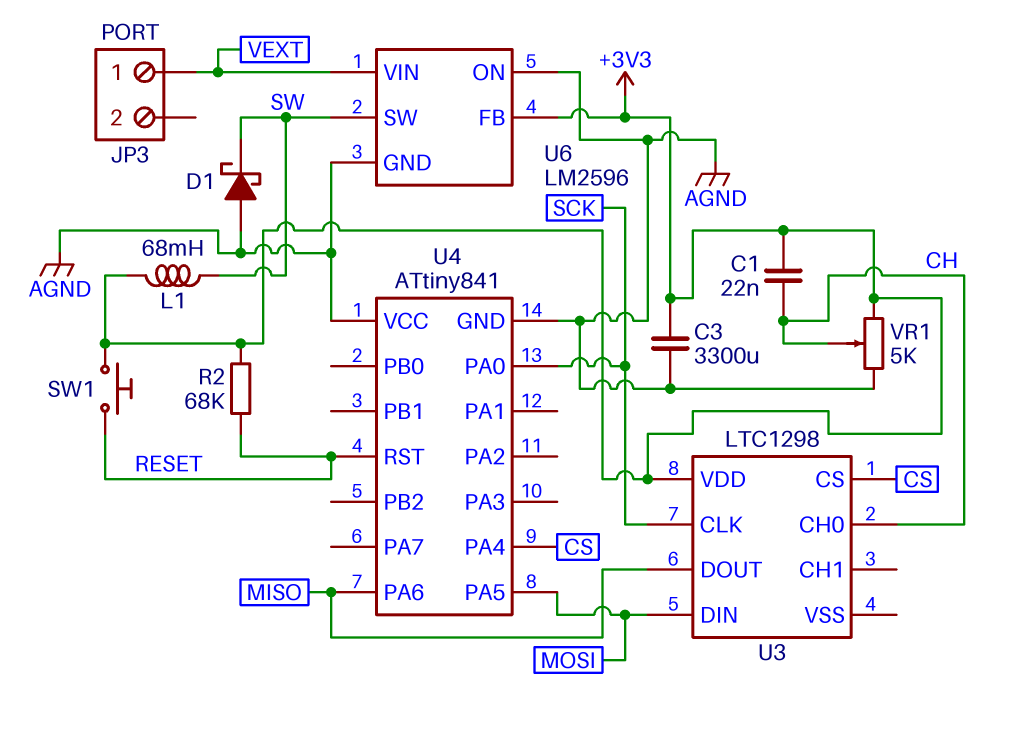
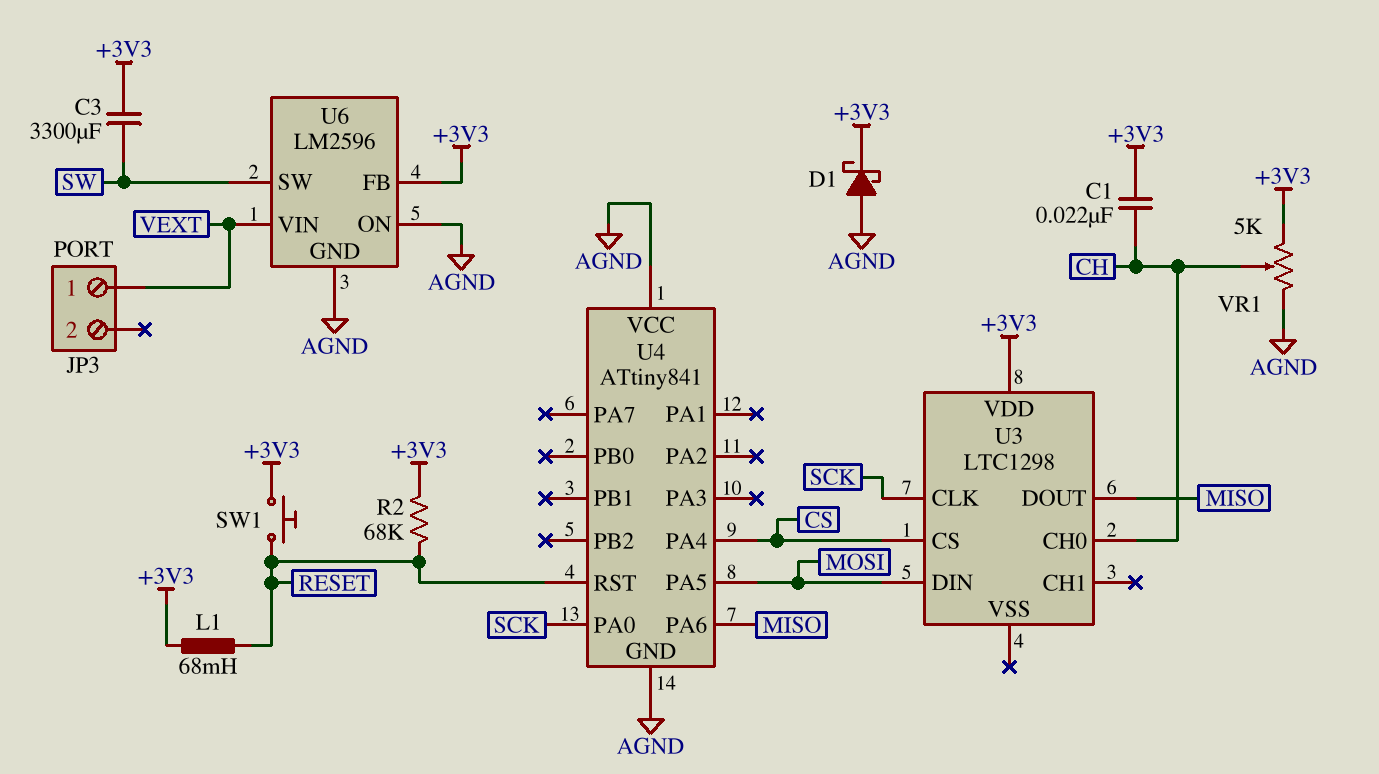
C3: 3300uF (+3V3, AGND) -> 3300uF (+3V3, SW)
D1: schottky (A AGND, K SW) -> schottky (A AGND, K +3V3)
L1: 68mH (+3V3, SW) -> 68mH (+3V3, RESET)

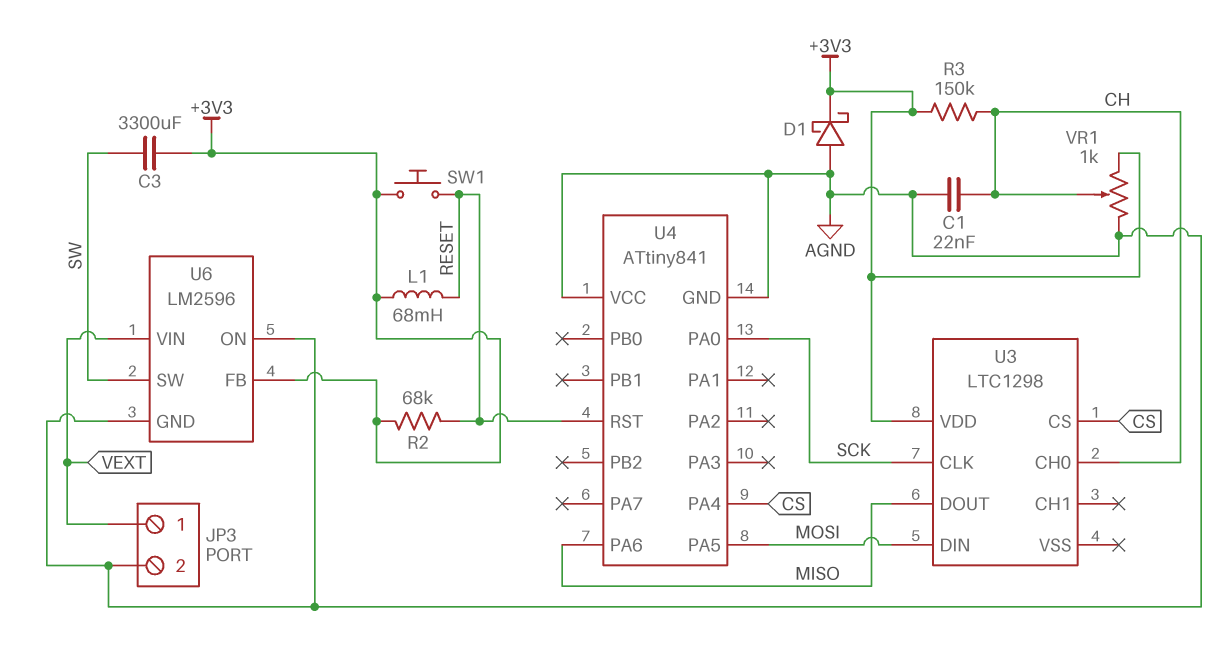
C1: 22nF (+3V3, CH) -> 22nF (AGND, CH)
JP3 pin 2: none -> AGND
R3: none -> 150k (+3V3, CH)
VR1: 5k (+3V3, AGND, wiper CH) -> 1k (+3V3, AGND, wiper CH)

